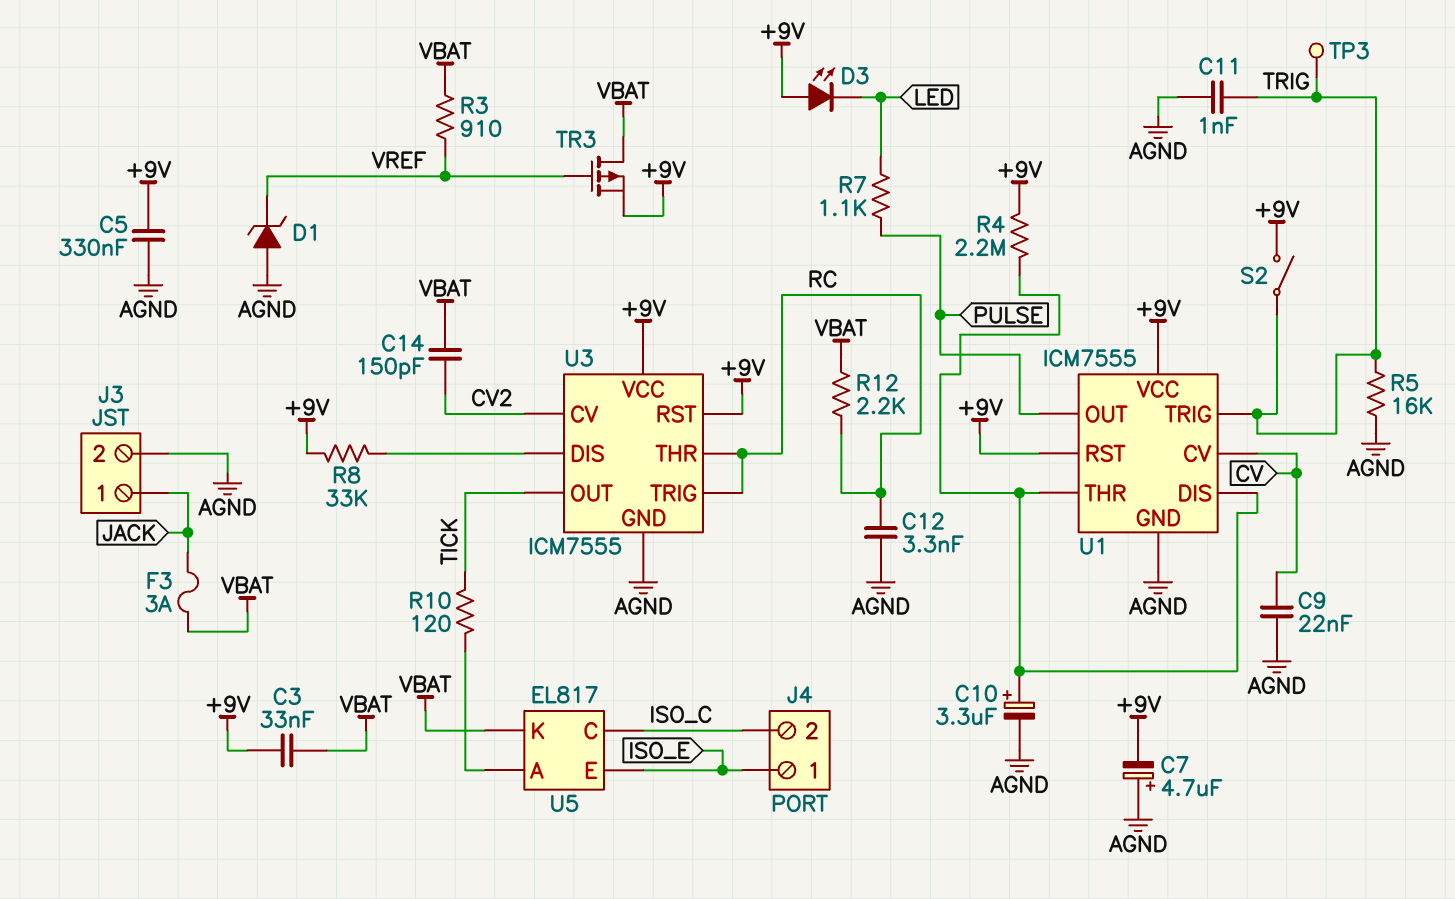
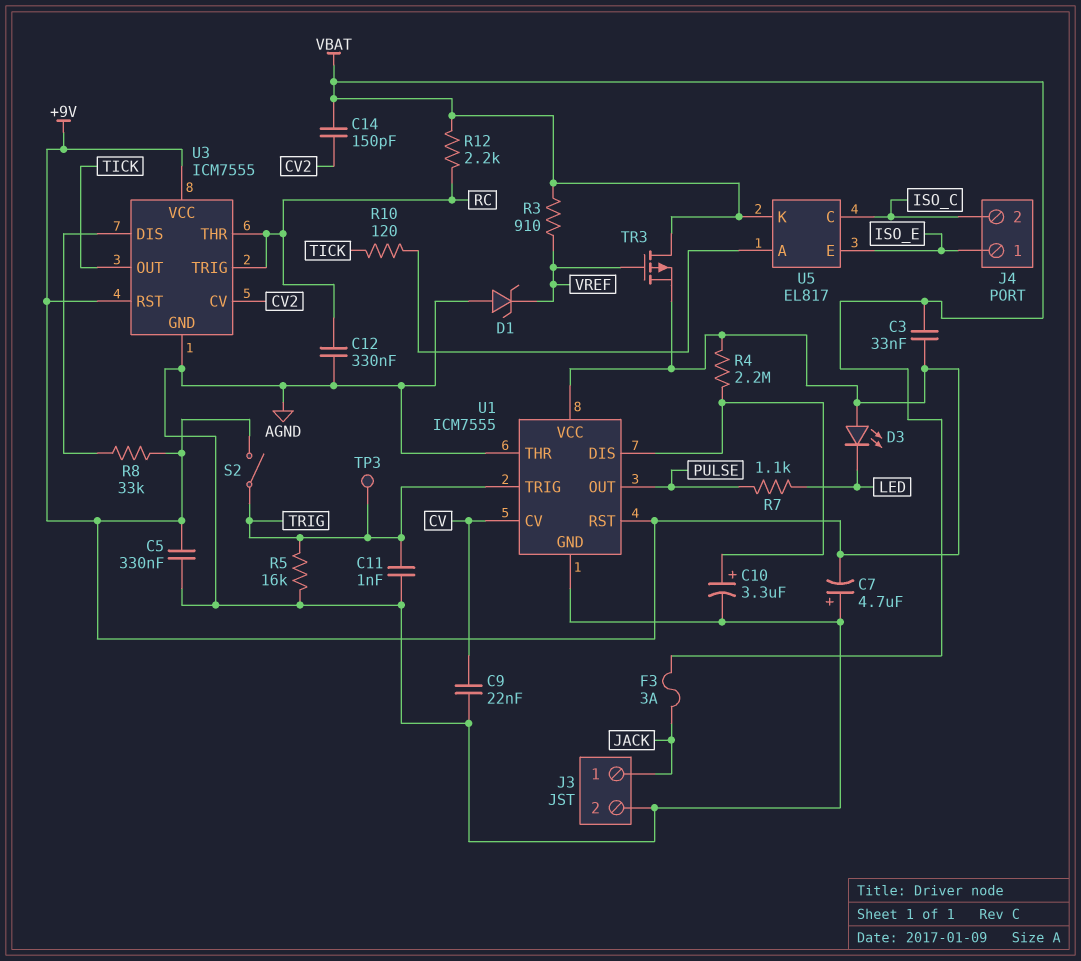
C12: 3.3nF (AGND, RC) -> 330nF (AGND, RC)
U1 pin THR: U1/DIS -> AGND

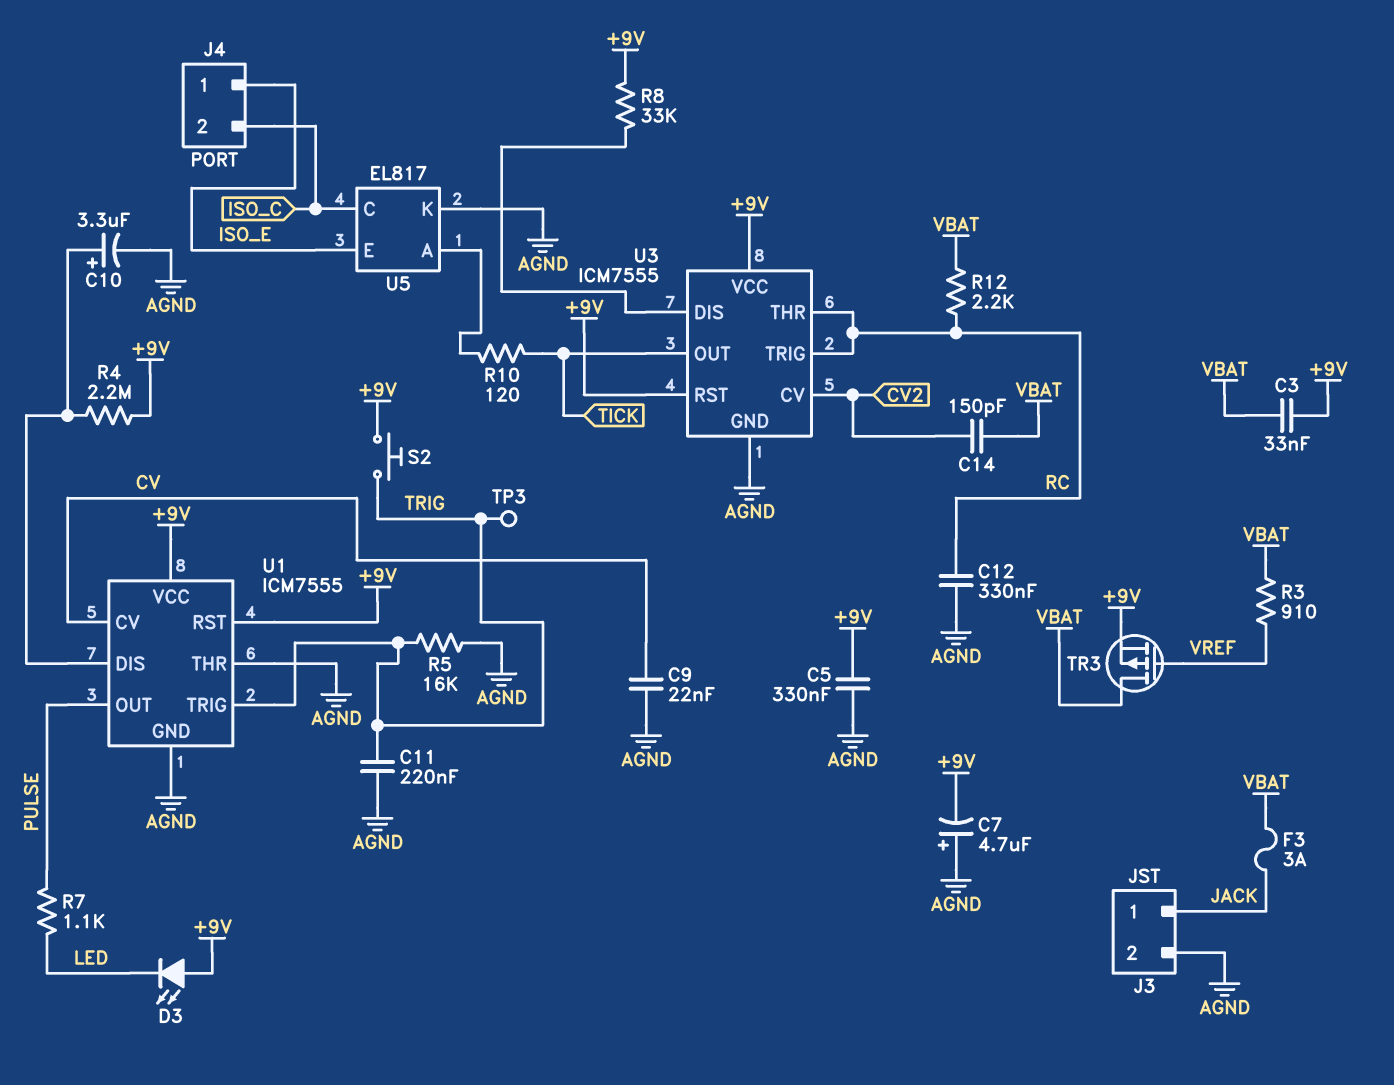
C11: 1nF (AGND, TRIG) -> 220nF (AGND, TRIG)
D1: zener (A AGND, K VREF) -> none
S2: switch (+9V, TRIG) -> button (+9V, TRIG)
U5 pin K: VBAT -> AGND

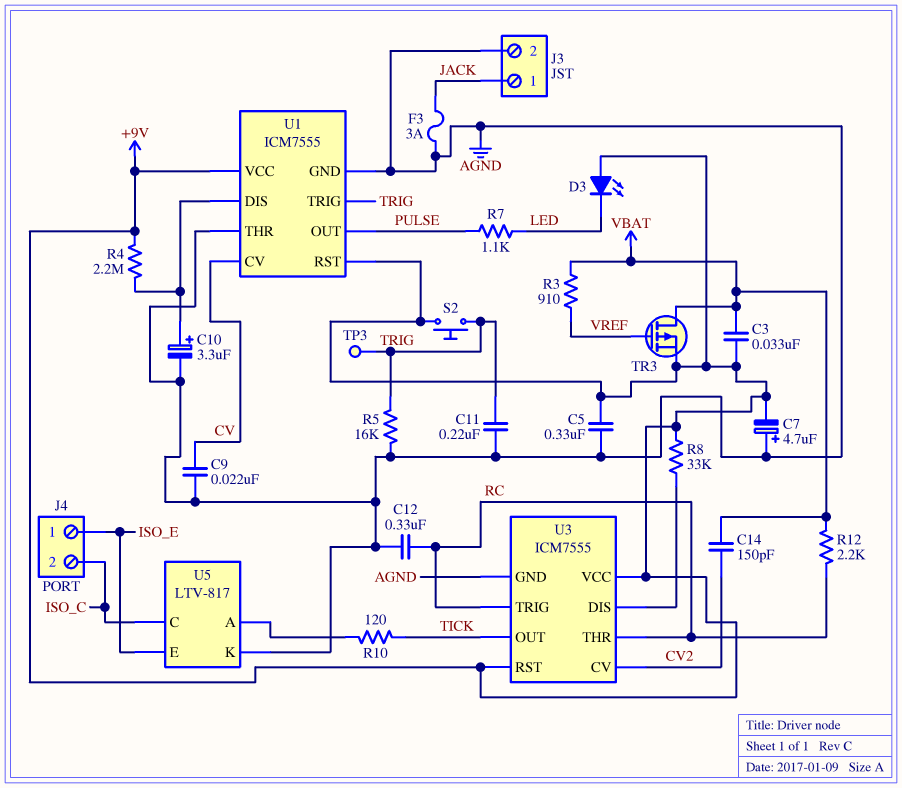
F3: 3A (JACK, VBAT) -> 3A (AGND, JACK)
U5: EL817 -> LTV-817

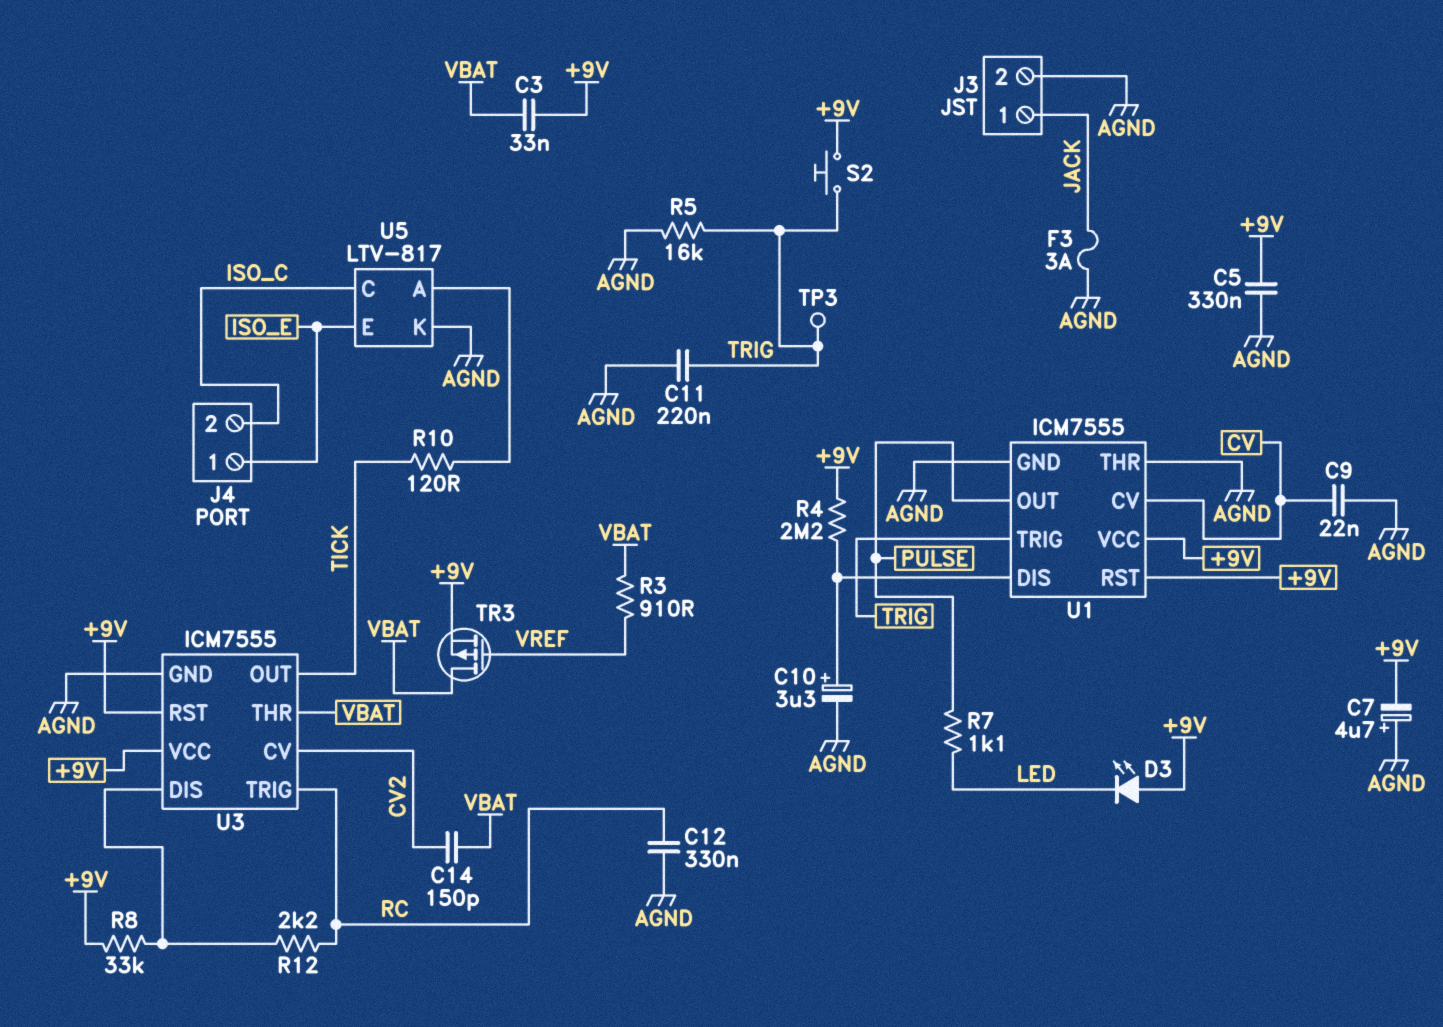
R12: 2.2k (RC, VBAT) -> 2.2k (RC, U3/DIS)
U3 pin THR: RC -> VBAT

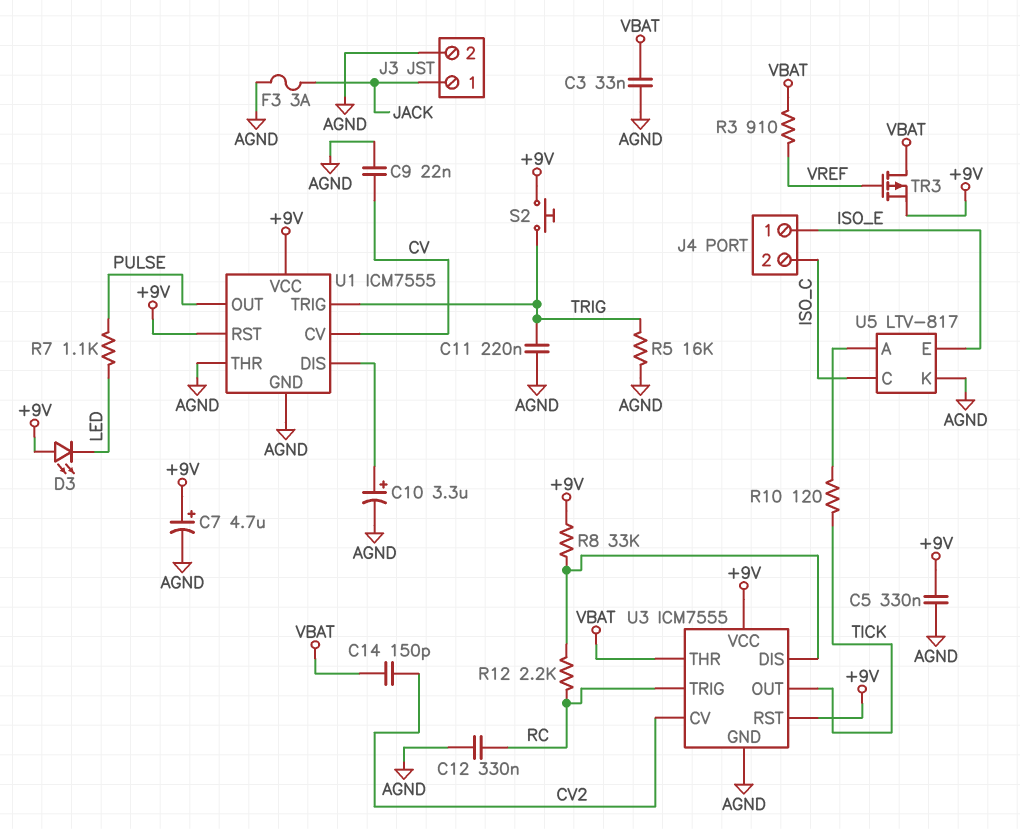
C3: 33nF (+9V, VBAT) -> 33nF (AGND, VBAT)
C7: 4.7uF (plus AGND, minus +9V) -> 4.7uF (plus +9V, minus AGND)
R4: 2.2M (+9V, U1/DIS) -> none
TP3: test point (TRIG) -> none

